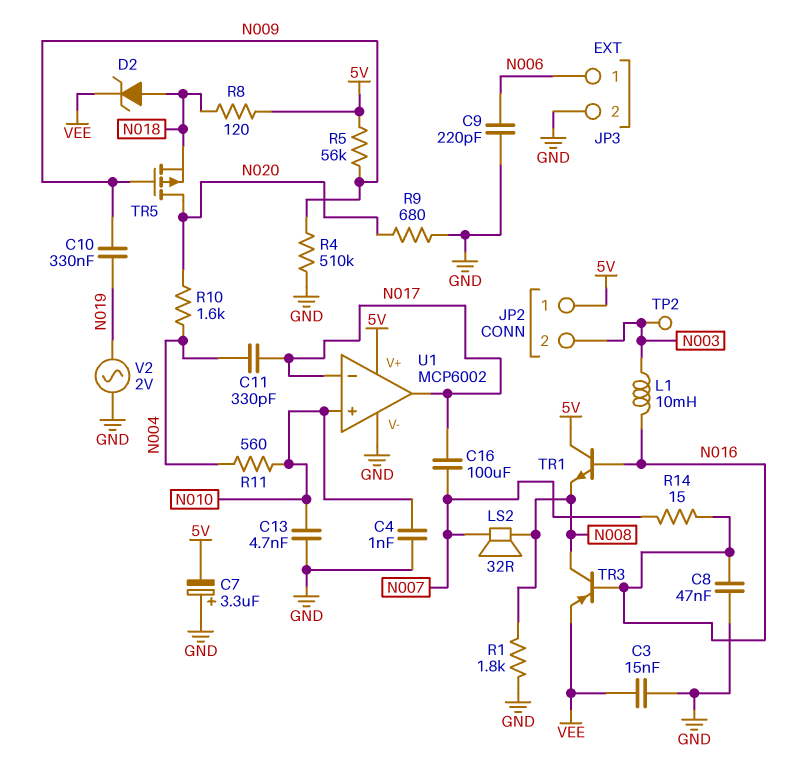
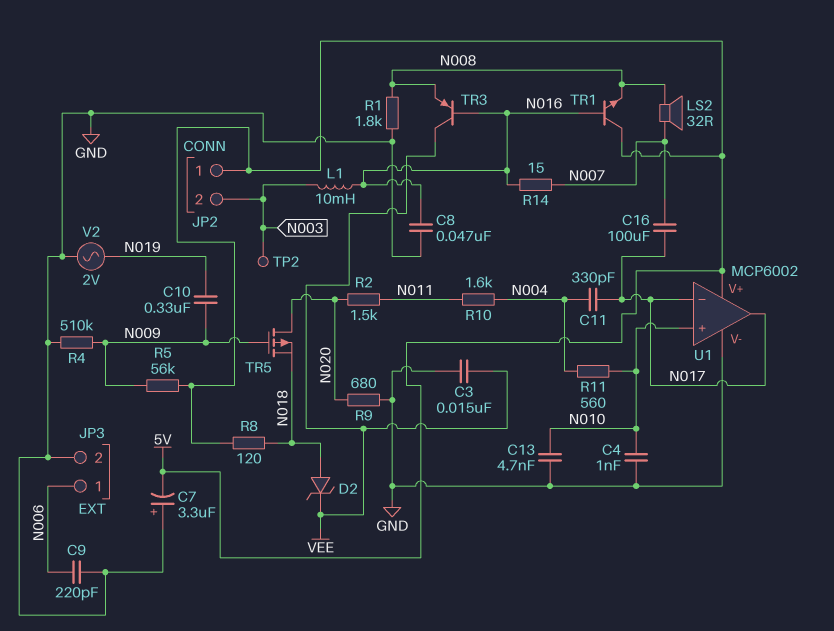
R2: none -> 1.5k (N011, N020)
R10: 1.6k (N004, N020) -> 1.6k (N004, N011)
TR3: PNP (B N016, C N008, E VEE) -> PNP (B N016, C VEE, E N008)

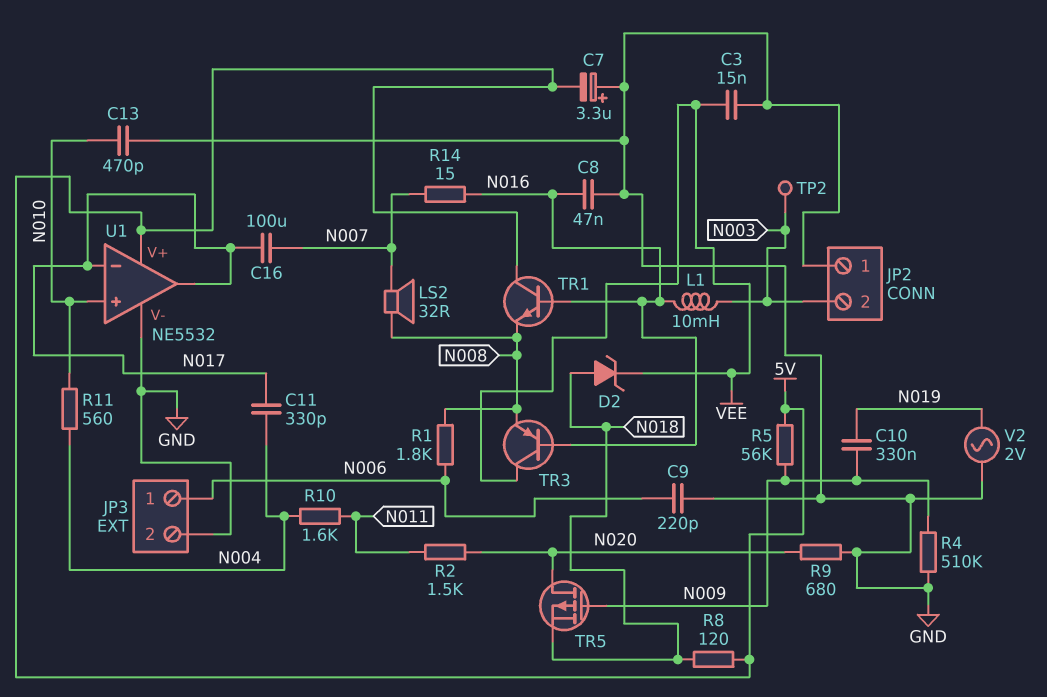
C4: 1nF (GND, N010) -> none
C13: 4.7nF (GND, N010) -> 470pF (GND, N010)
JP2 pin 1: 5V -> GND
R1: 1.8k (GND, N008) -> 1.8k (N006, N008)
U1: MCP6002 -> NE5532

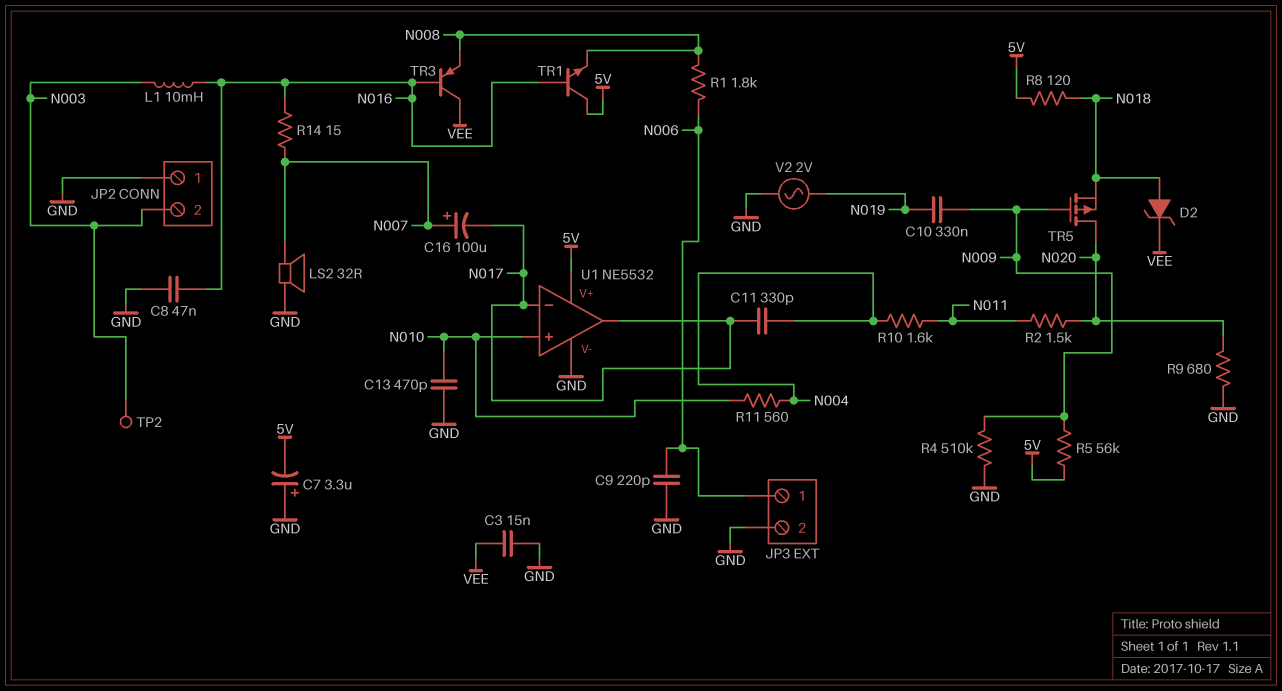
C16: 100uF (N007, N017) -> 100uF (plus N007, minus N017)
LS2: speaker 32R (N007, N008) -> speaker 32R (GND, N007)

